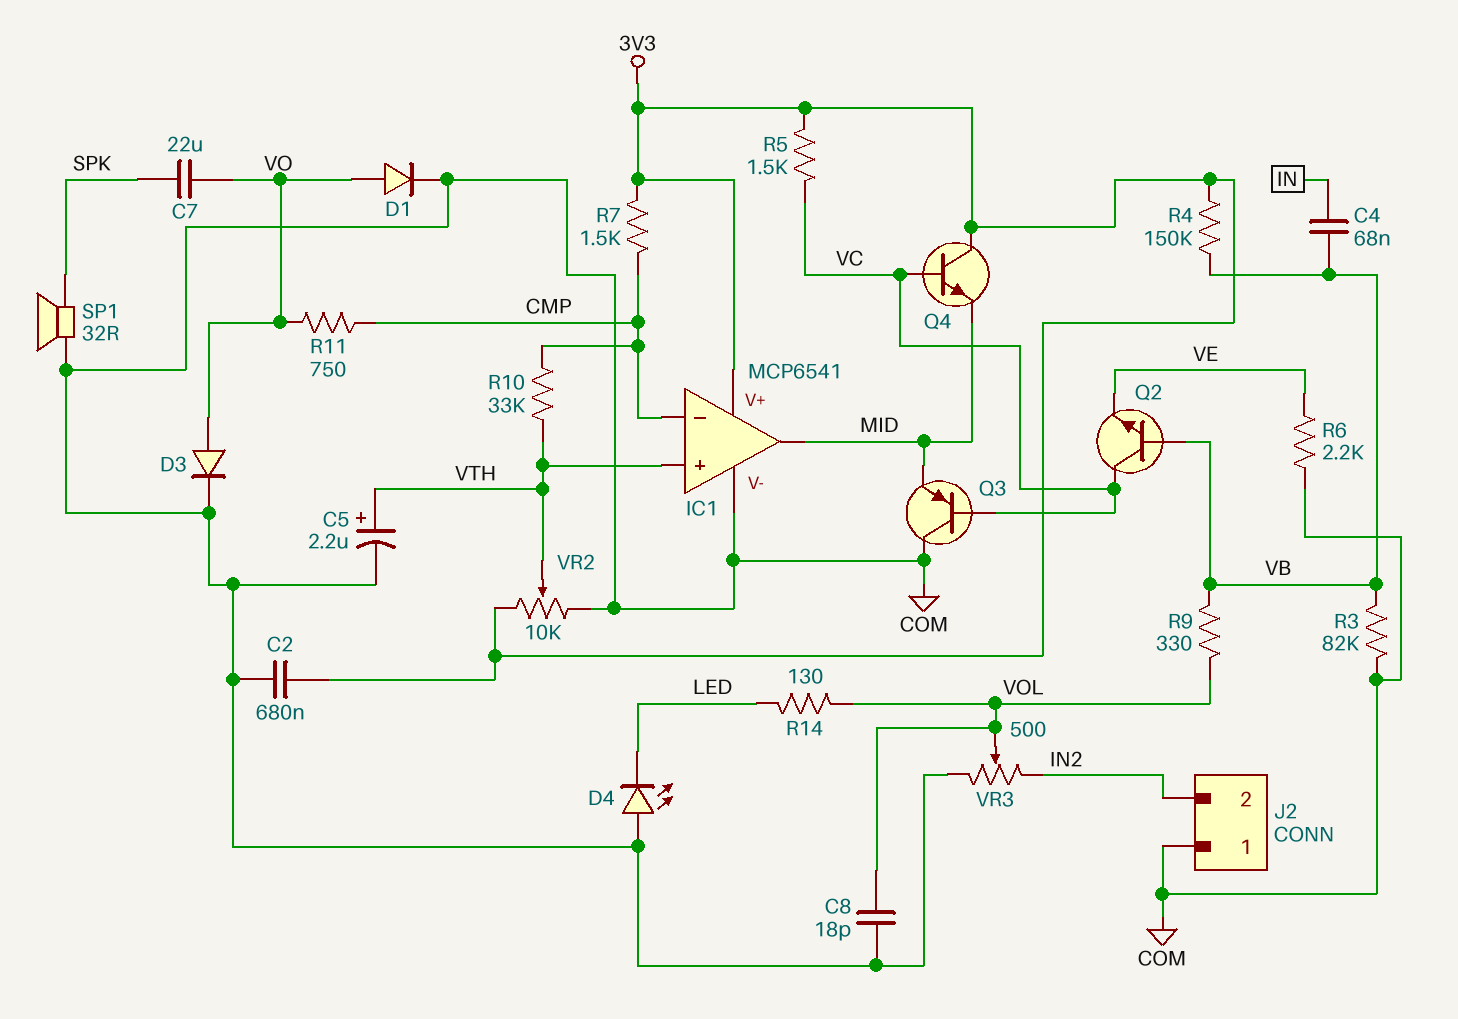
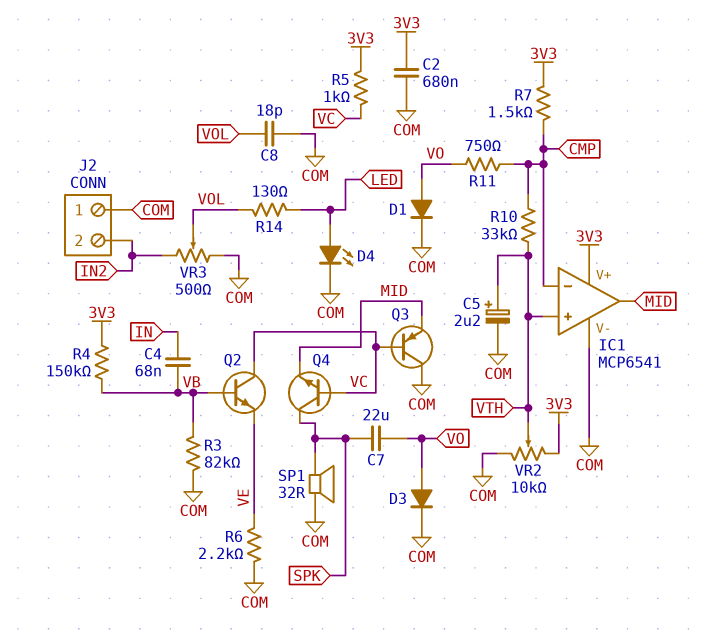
D4: LED (A COM, K LED) -> LED (A LED, K COM)
Q4: NPN (B VC, C 3V3, E MID) -> NPN (B VC, C SPK, E MID)
R5: 1.5k (3V3, VC) -> 1k (3V3, VC)
R9: 330 (VB, VOL) -> none

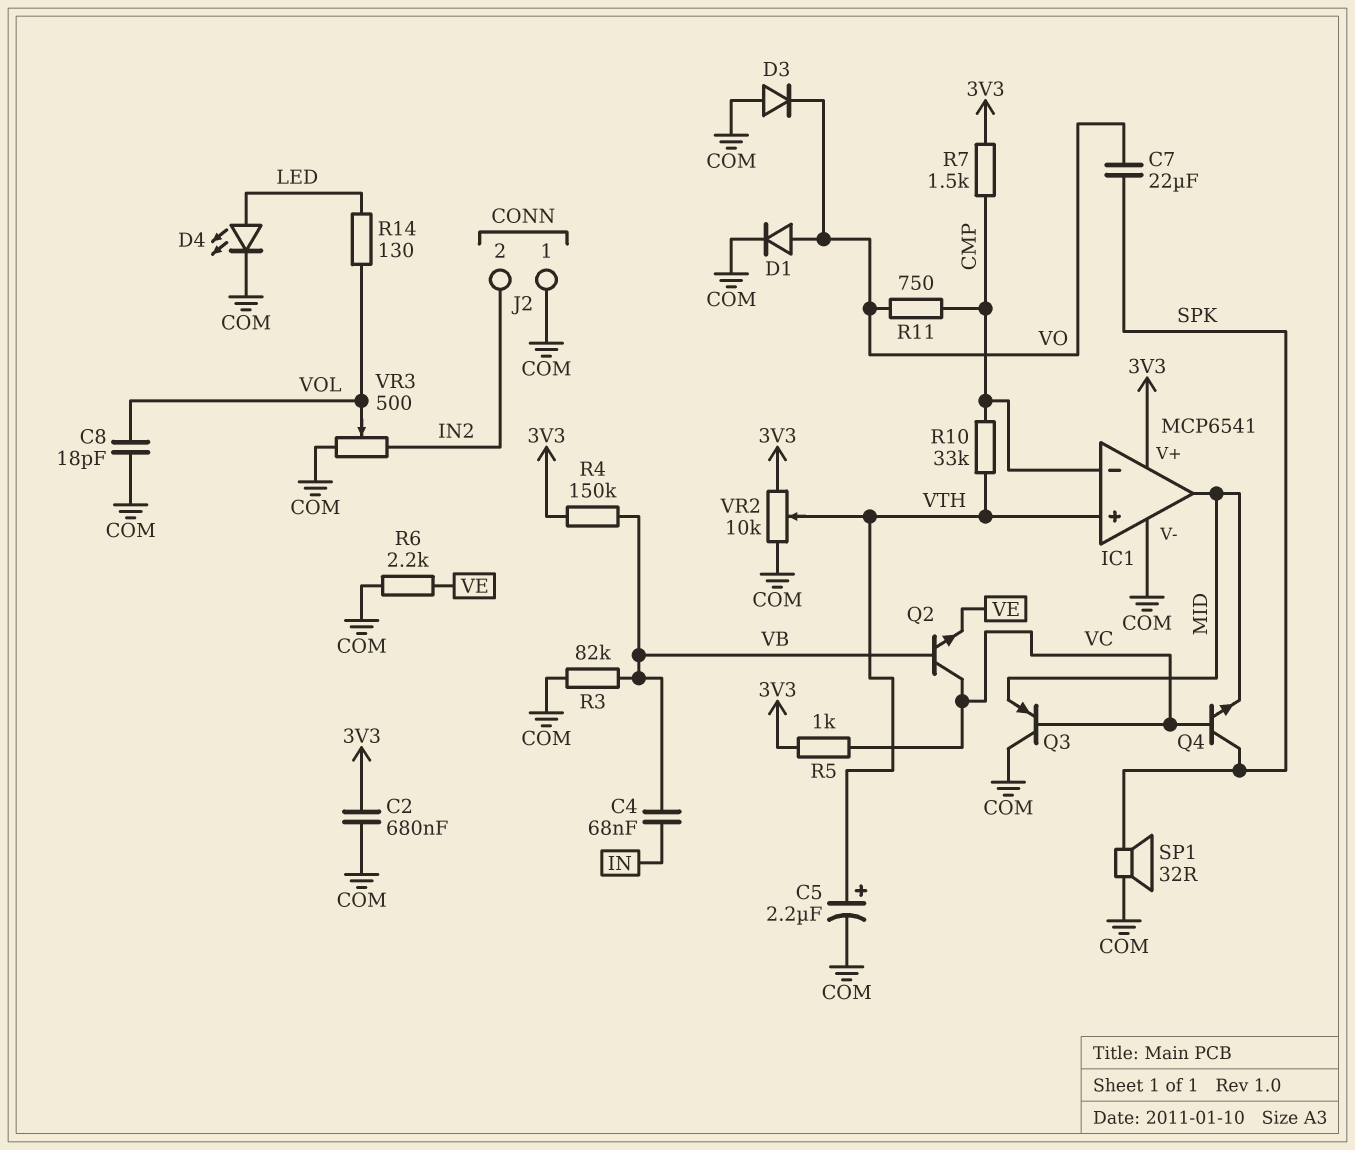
D3: diode (A VO, K COM) -> diode (A COM, K VO)

